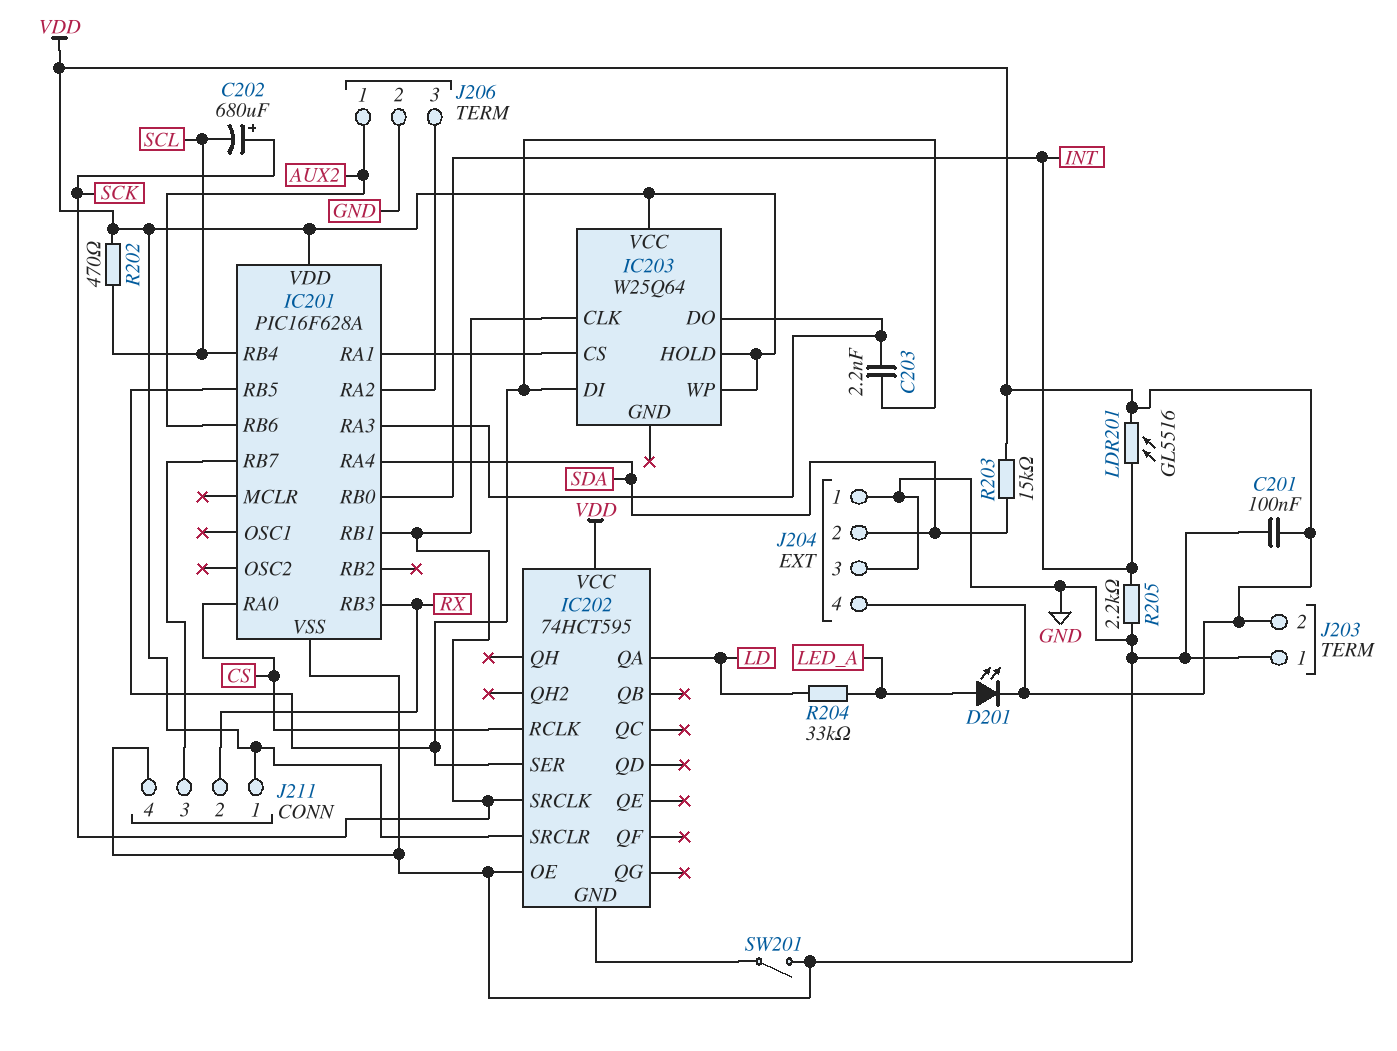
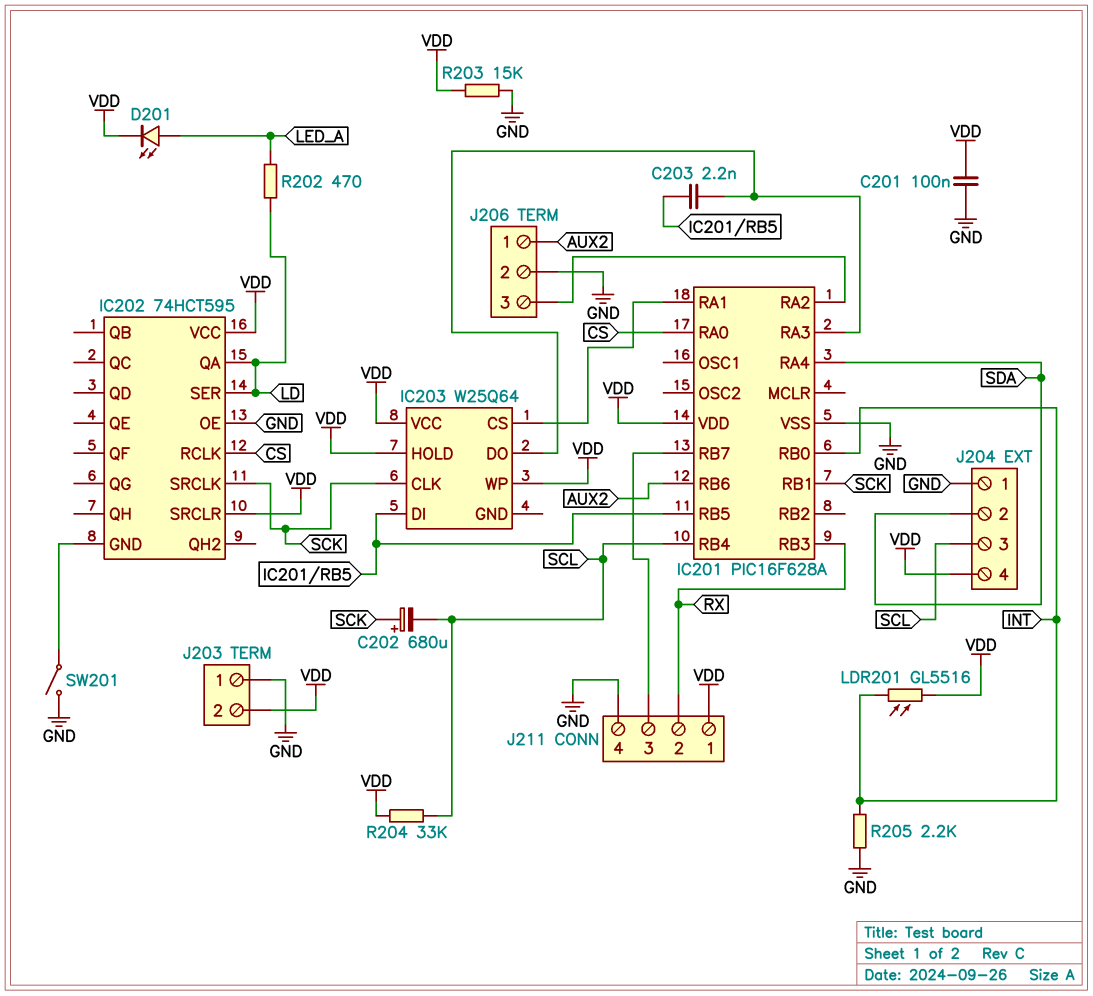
IC202 pin SER: IC201/RB5 -> LD
J204 pin 3: GND -> SCL
R202: 470 (SCL, VDD) -> 470 (LD, LED_A)
R203: 15k (SDA, VDD) -> 15k (GND, VDD)
R204: 33k (LD, LED_A) -> 33k (SCL, VDD)

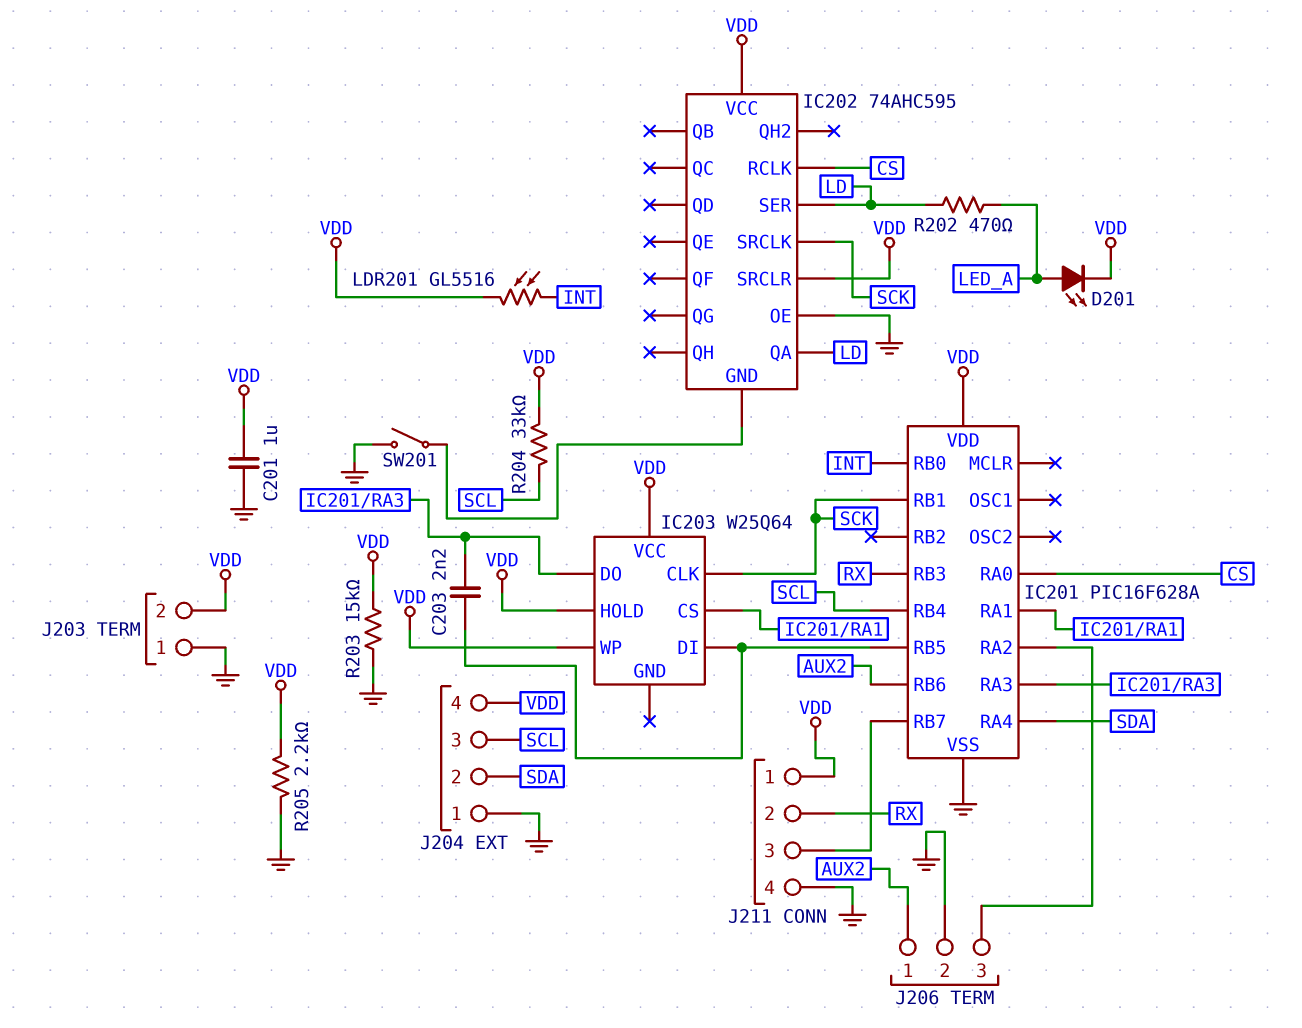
C201: 100nF (GND, VDD) -> 1uF (GND, VDD)
C202: 680uF (plus SCK, minus SCL) -> none
IC202: 74HCT595 -> 74AHC595
R205: 2.2k (GND, INT) -> 2.2k (GND, VDD)

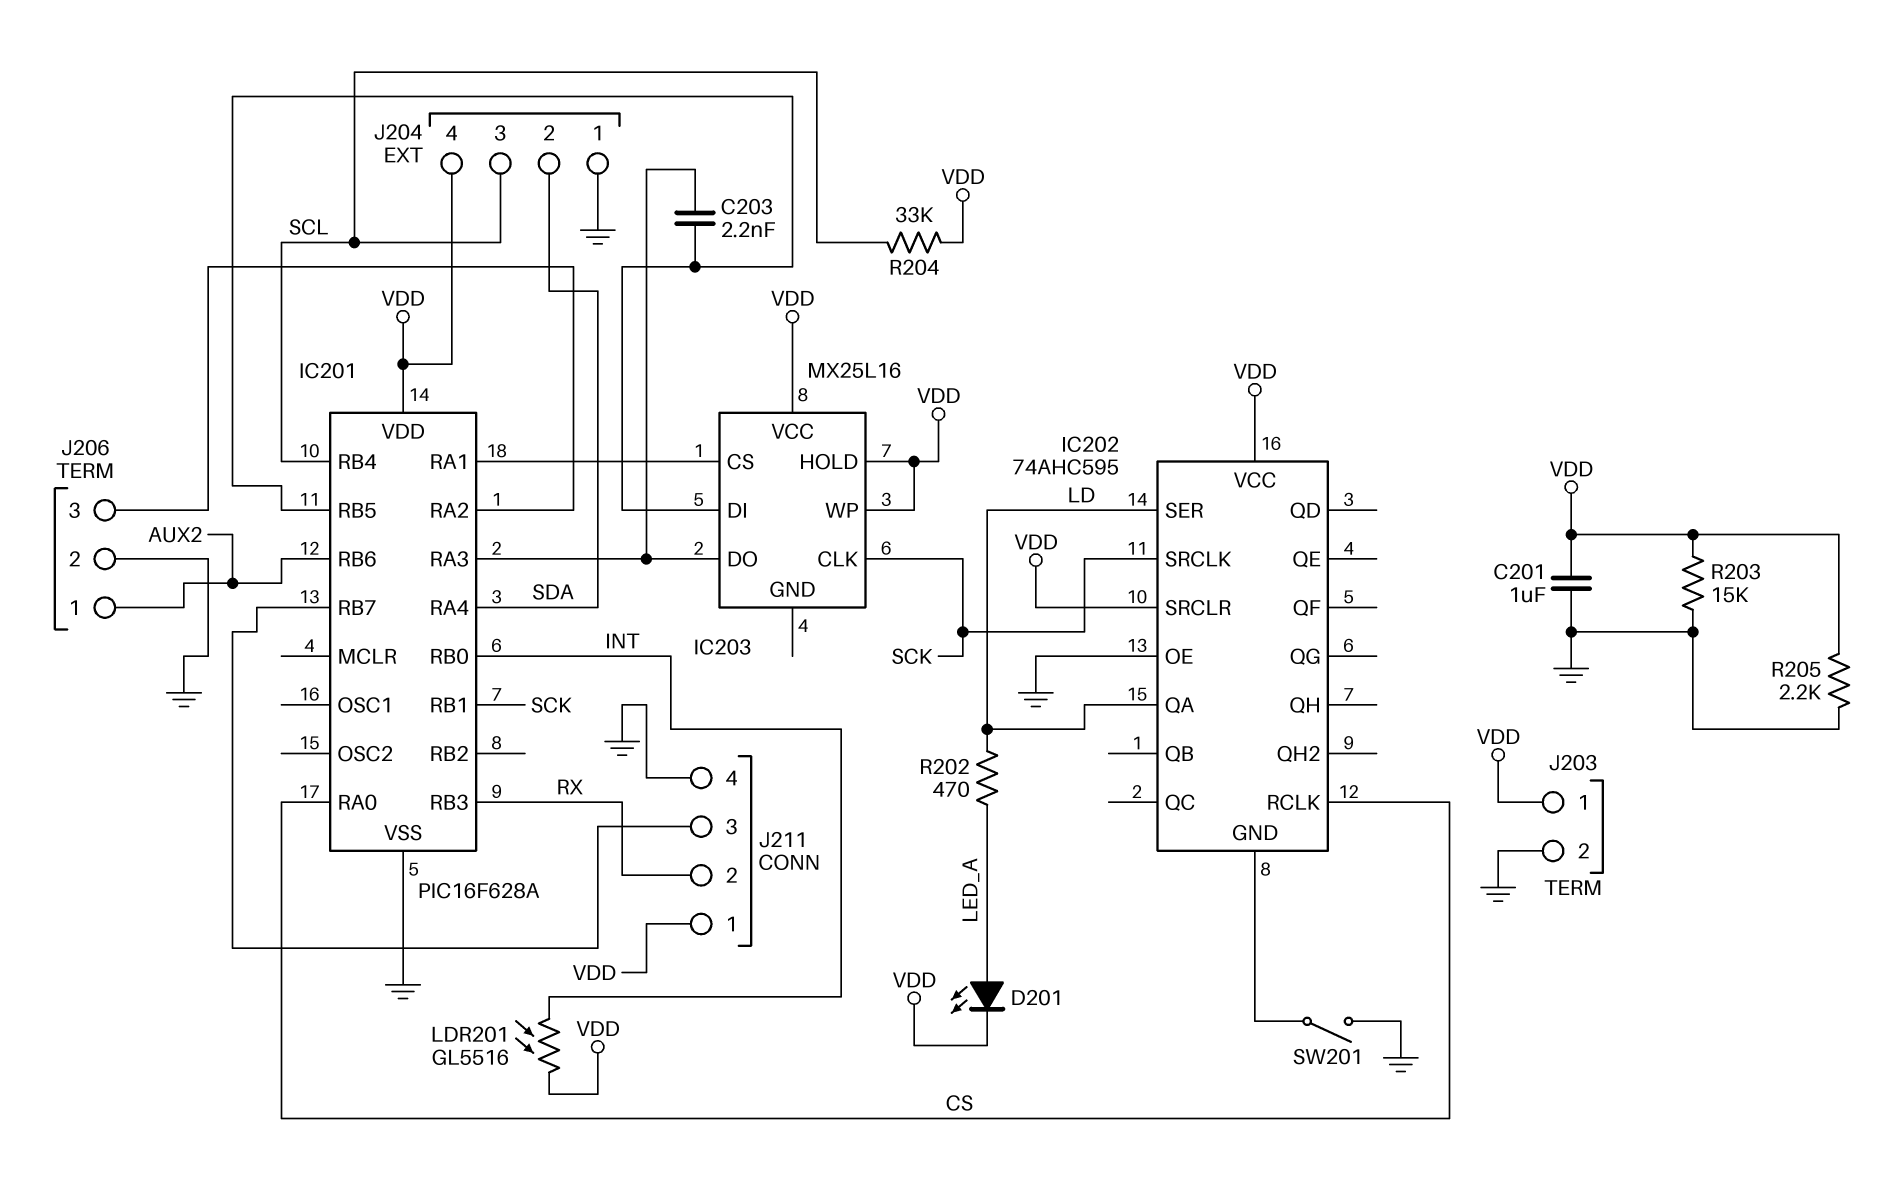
IC203: W25Q64 -> MX25L16
J203 pin 1: GND -> VDD
J203 pin 2: VDD -> GND

